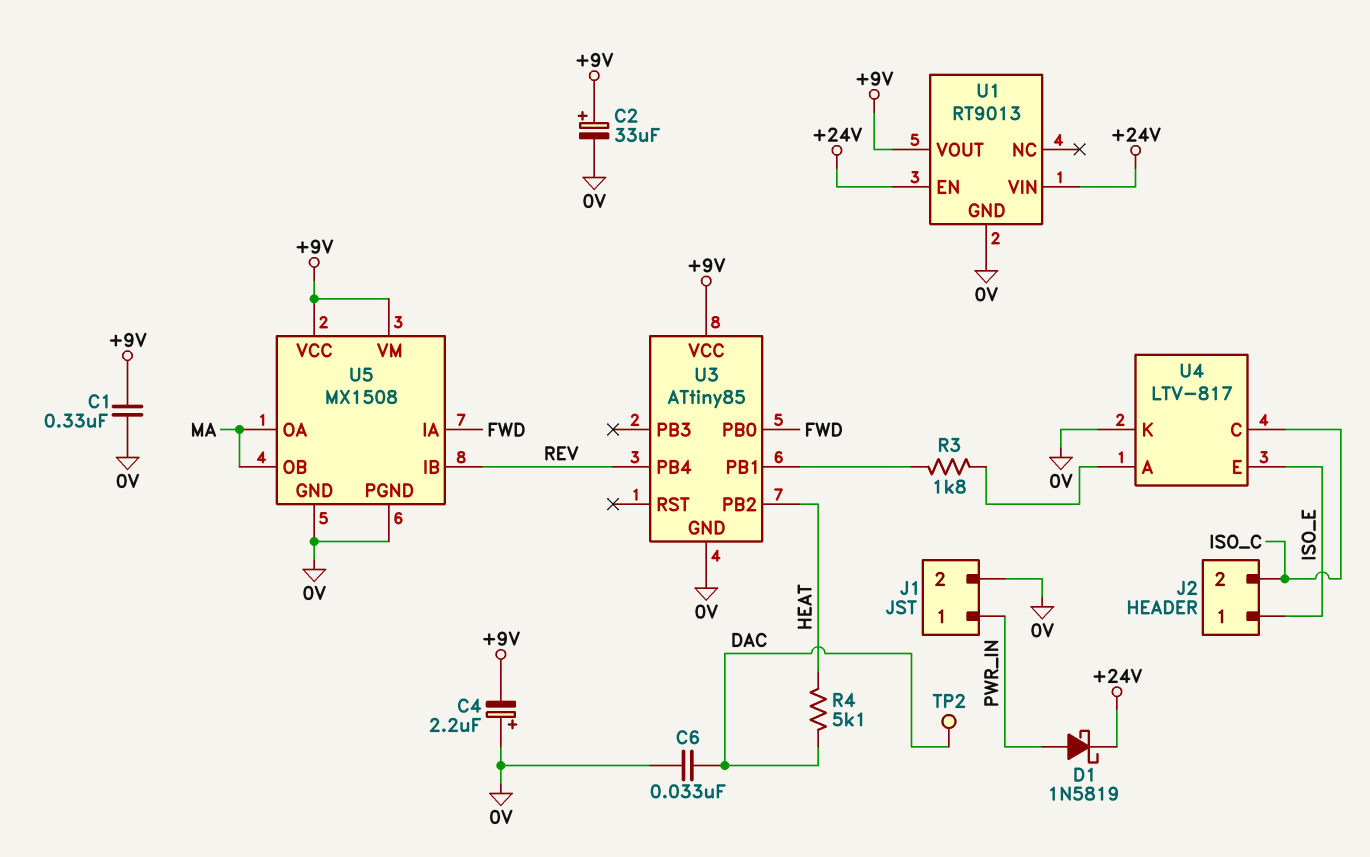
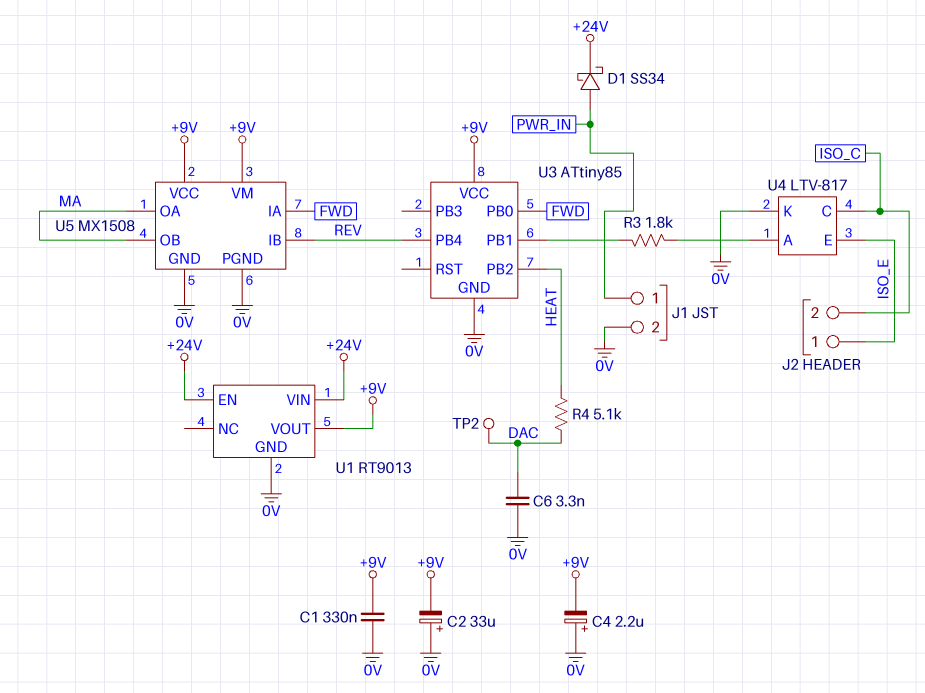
C2: 33uF (plus +9V, minus 0V) -> 33uF (plus 0V, minus +9V)
C6: 33nF (0V, DAC) -> 3.3nF (0V, DAC)
D1: schottky 1N5819 (A PWR_IN, K +24V) -> schottky SS34 (A PWR_IN, K +24V)

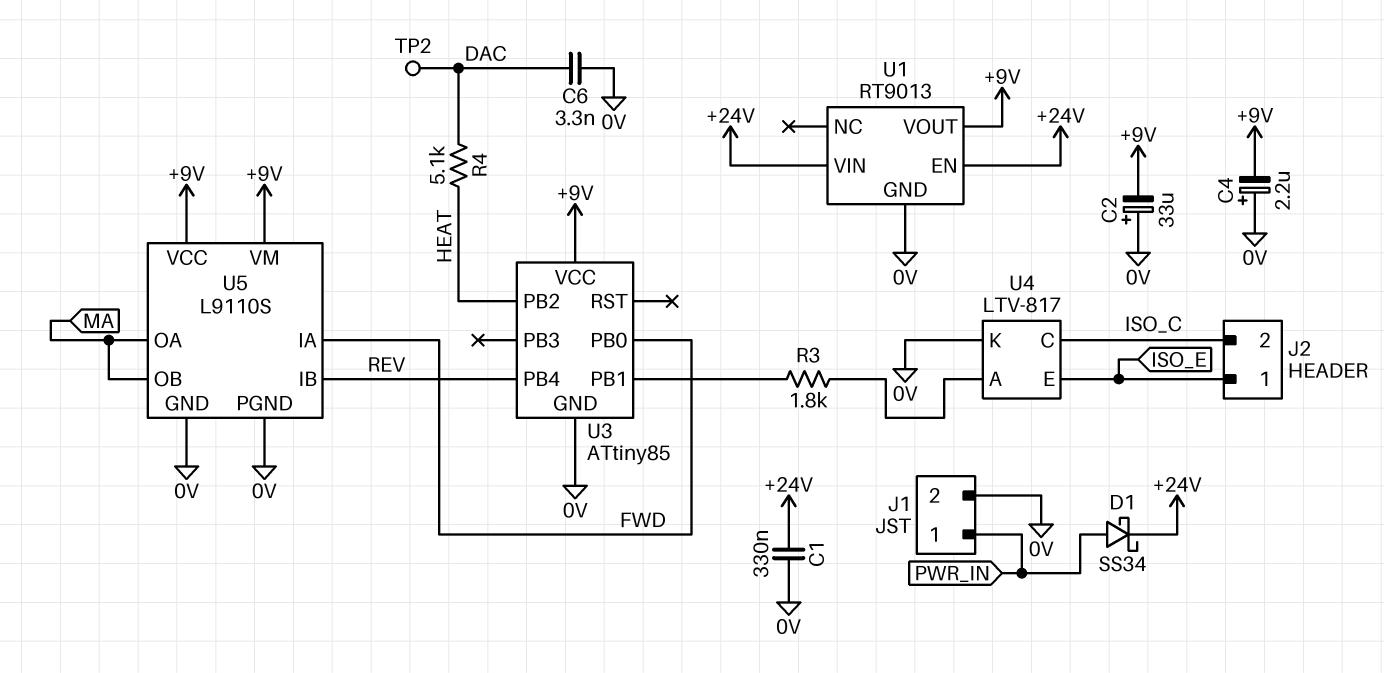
C1: 330nF (+9V, 0V) -> 330nF (+24V, 0V)
U5: MX1508 -> L9110S

